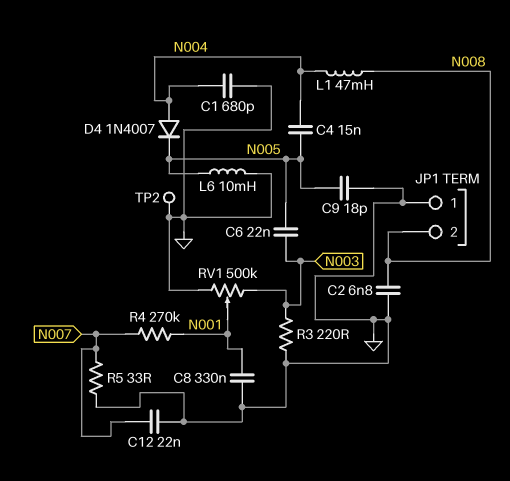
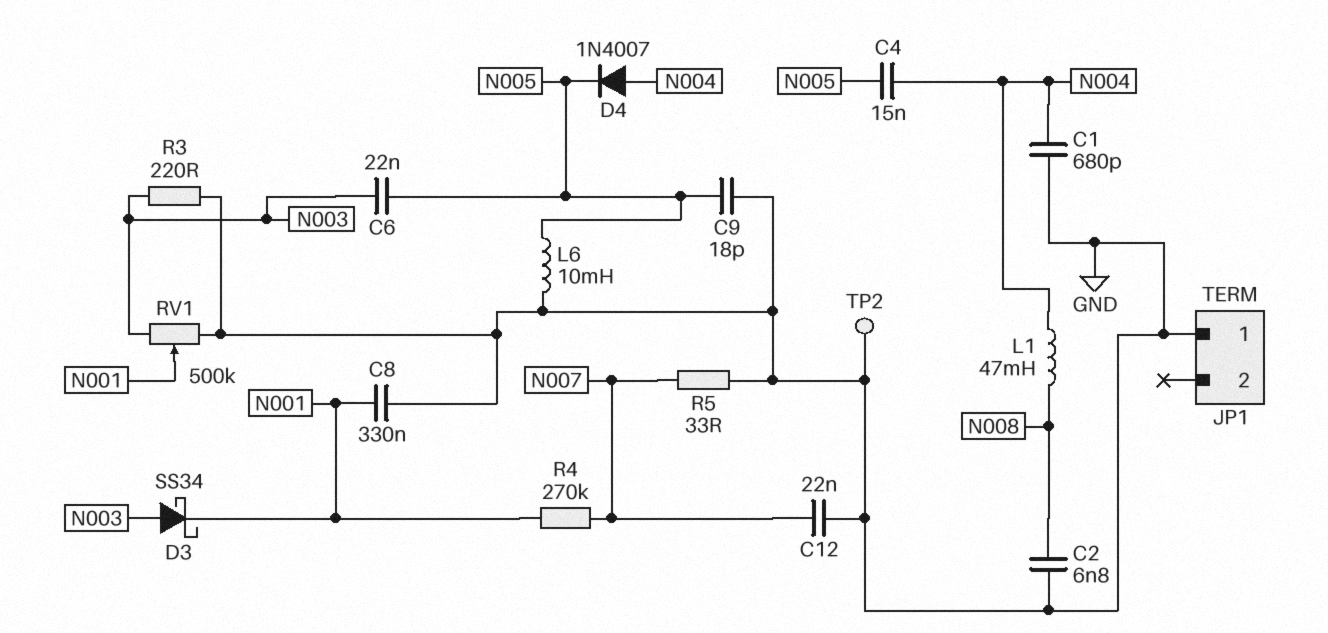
D3: none -> schottky SS34 (A N003, K N001)
JP1 pin 2: N008 -> none

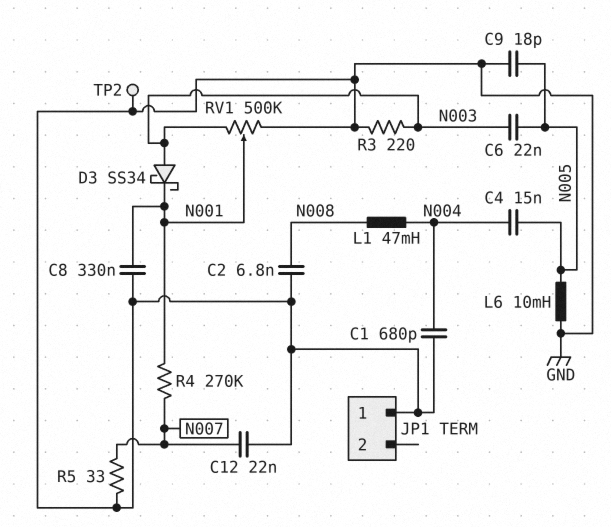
D4: diode 1N4007 (A N004, K N005) -> none

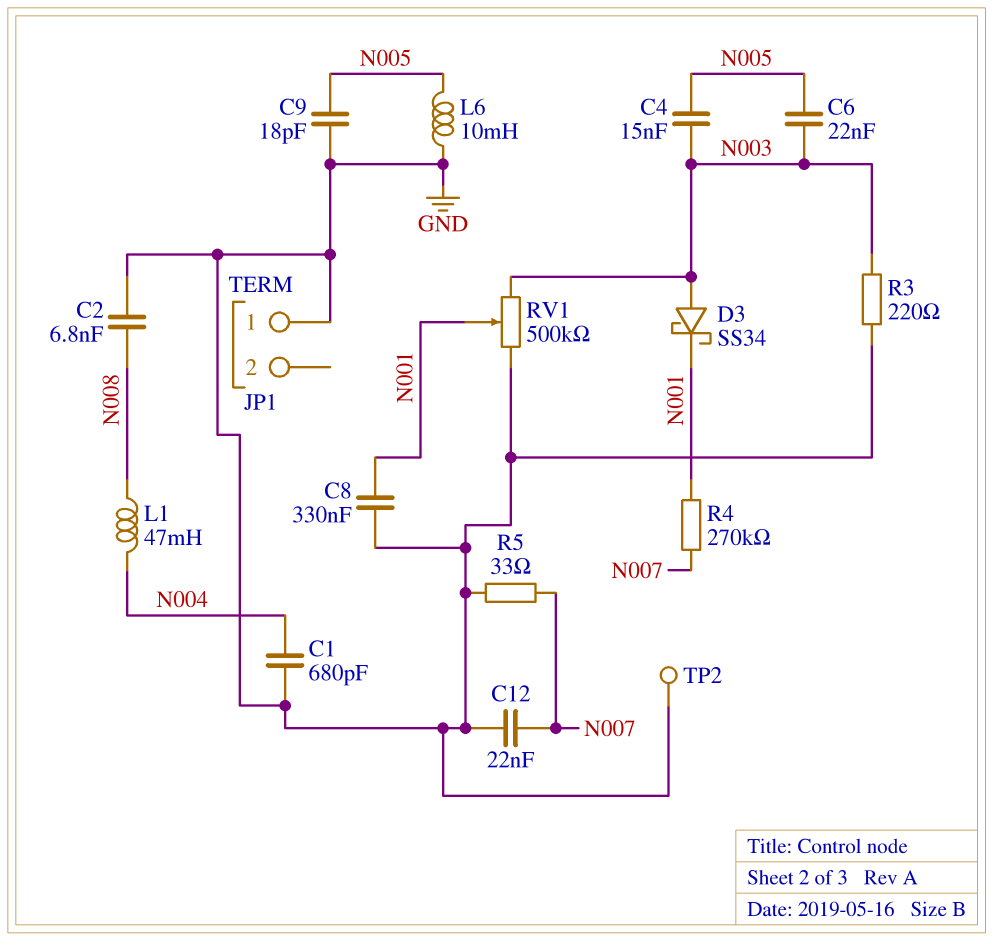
C4: 15nF (N004, N005) -> 15nF (N003, N005)

